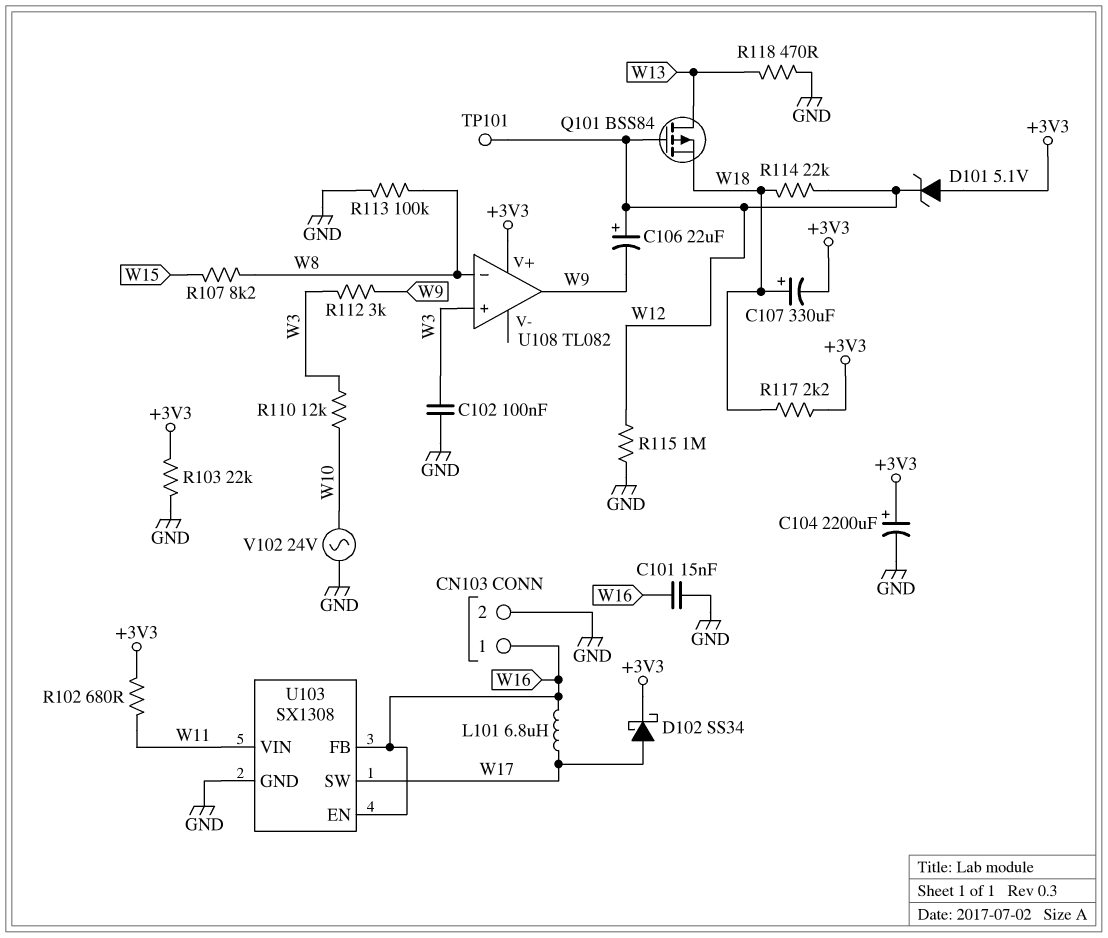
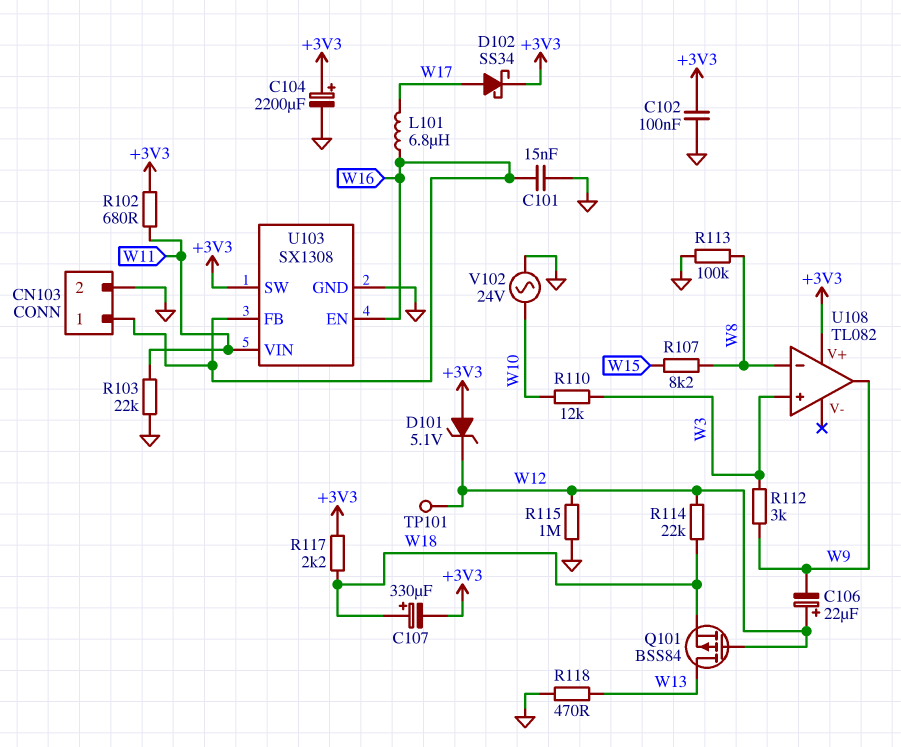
C102: 100nF (GND, W3) -> 100nF (+3V3, GND)
R103: 22k (+3V3, GND) -> 22k (GND, W11)
U103 pin SW: W17 -> +3V3

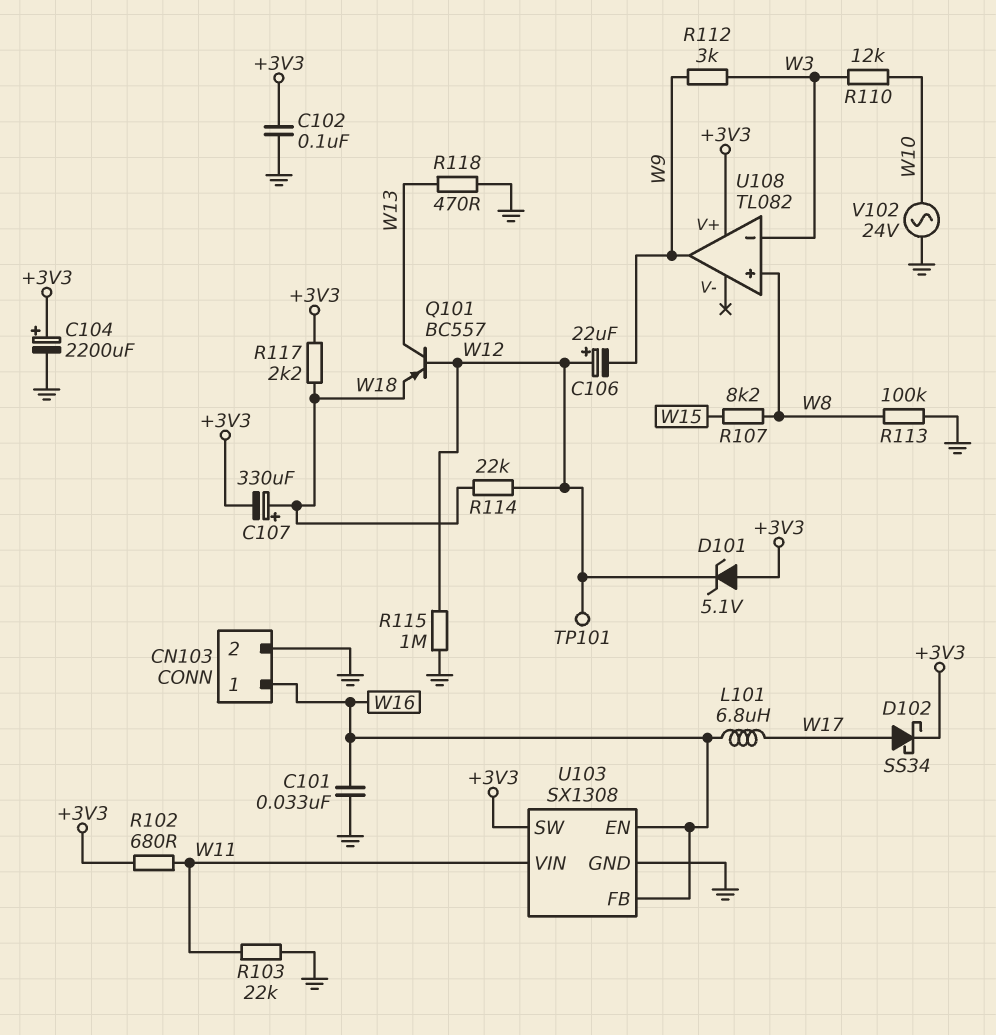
C101: 15nF (GND, W16) -> 33nF (GND, W16)
Q101: PMOS BSS84 (G W12, D W13, S W18) -> PNP BC557 (B W12, C W13, E W18)
U108 pin in+: W3 -> W8
U108 pin in-: W8 -> W3

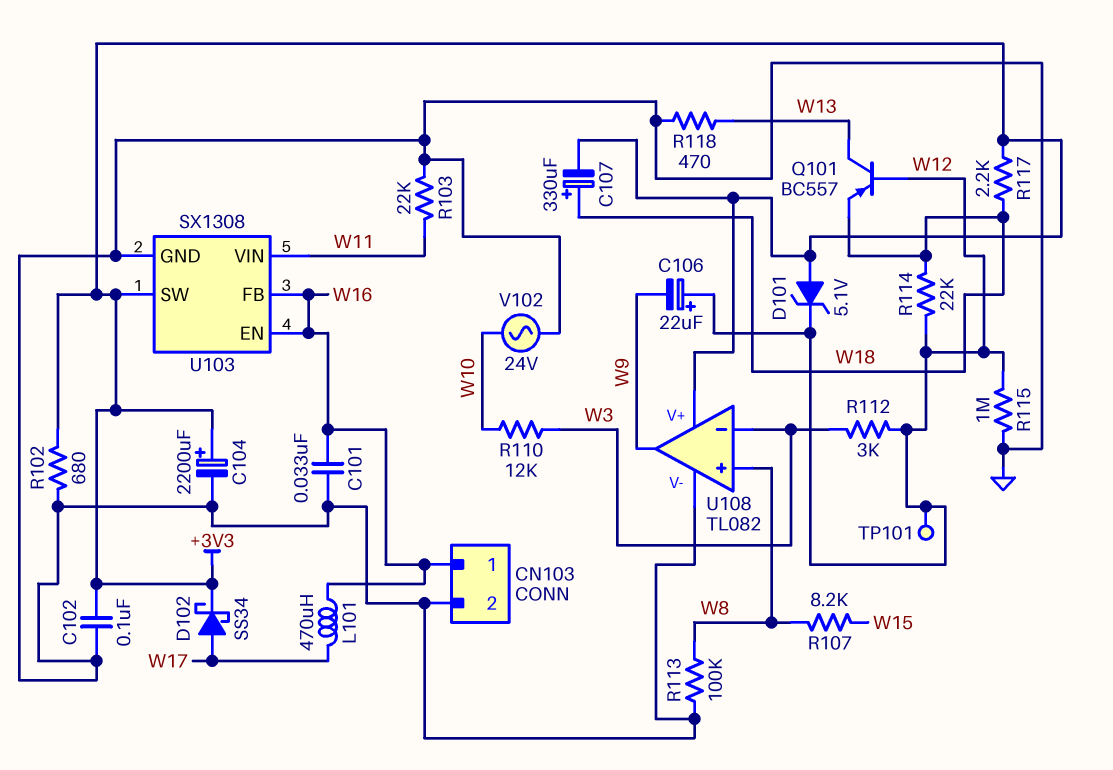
L101: 6.8uH (W16, W17) -> 470uH (W16, W17)
R102: 680 (+3V3, W11) -> 680 (+3V3, GND)
R112: 3k (W3, W9) -> 3k (W3, W12)
U108 pin V-: none -> GND

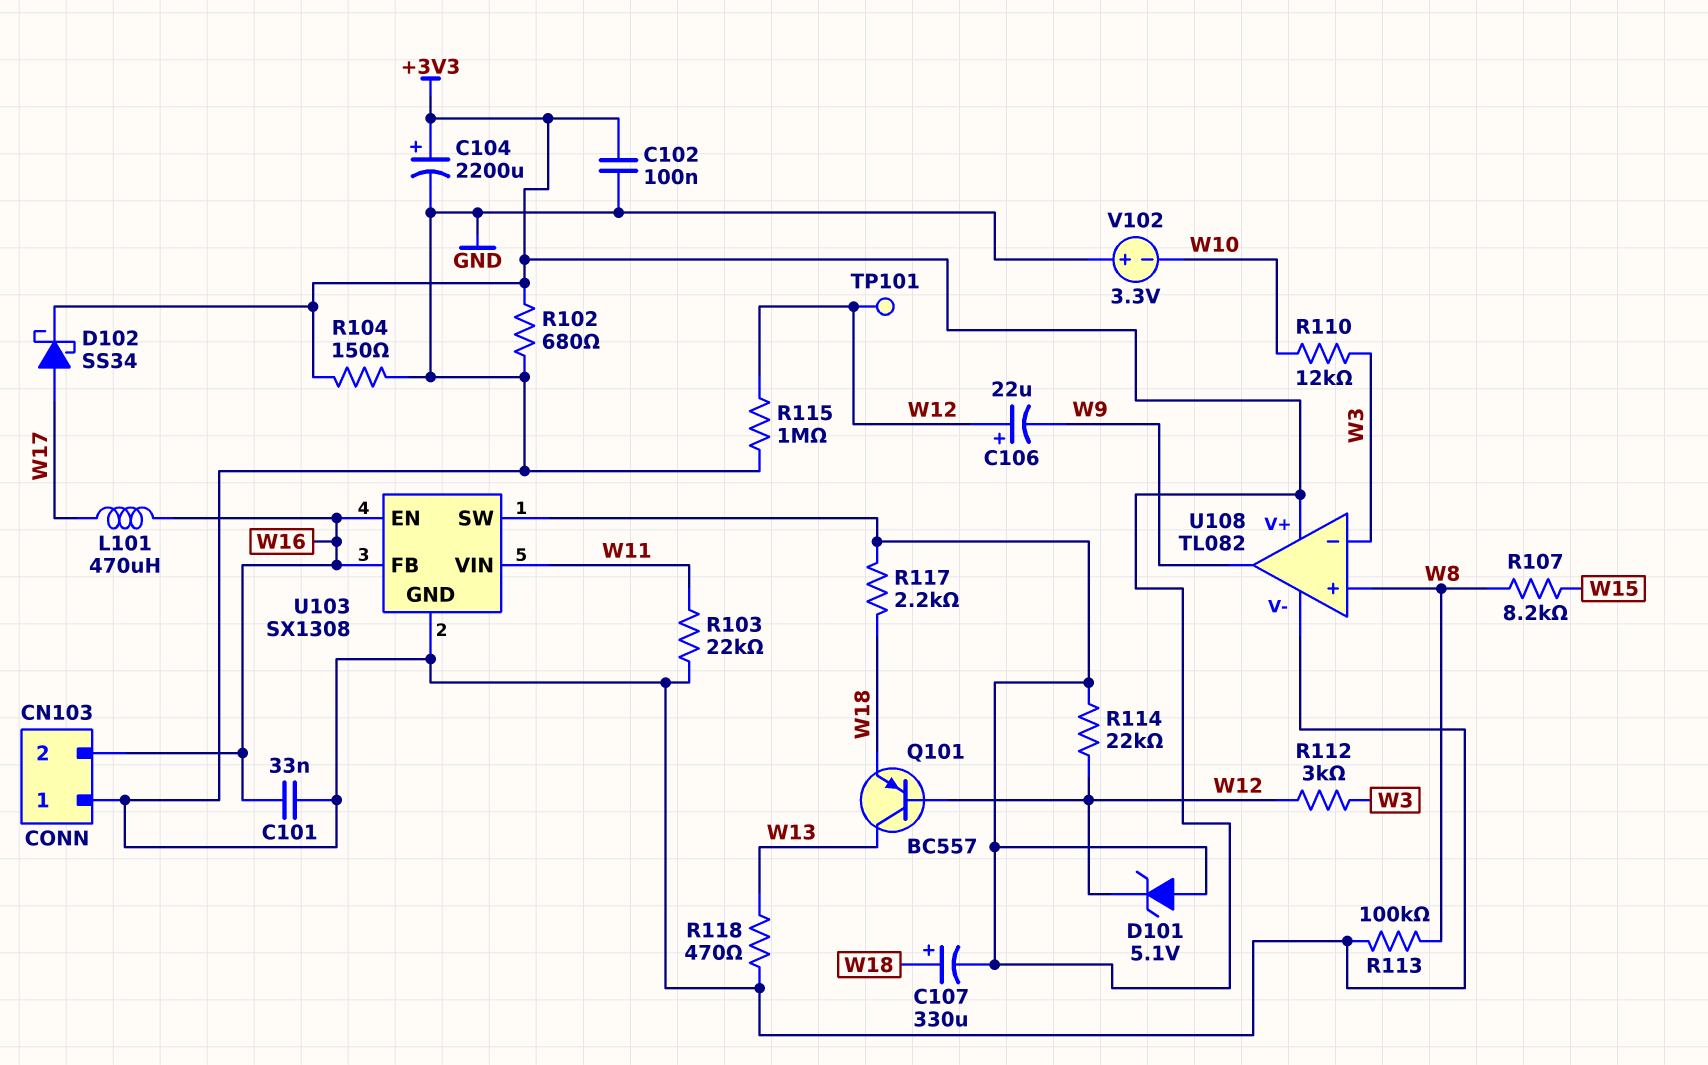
CN103 pin 1: W16 -> GND
CN103 pin 2: GND -> W16
R104: none -> 150 (+3V3, GND)
R114: 22k (W12, W18) -> 22k (+3V3, W12)
V102: AC 24V (GND, W10) -> 3.3V (plus GND, minus W10)

